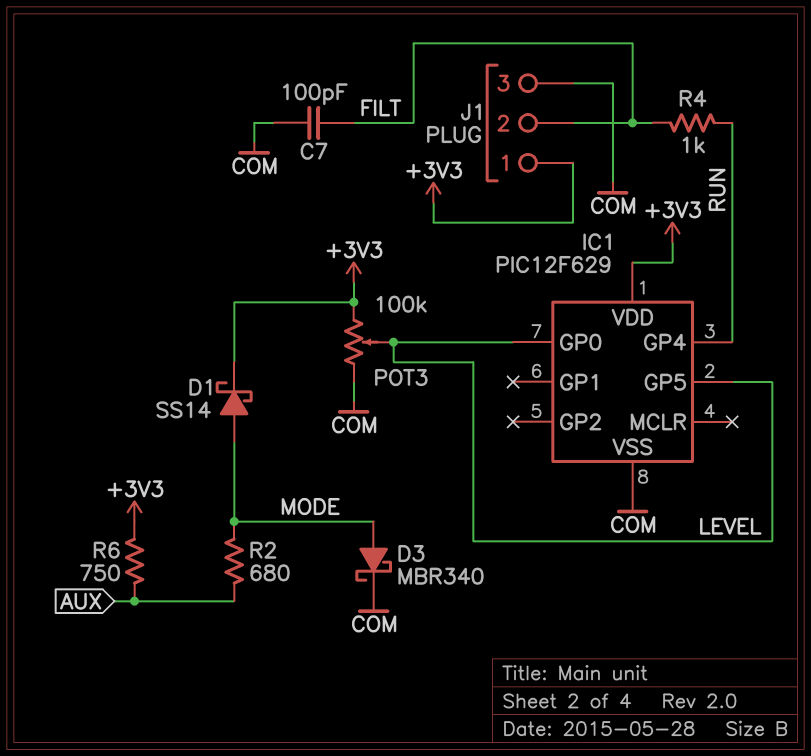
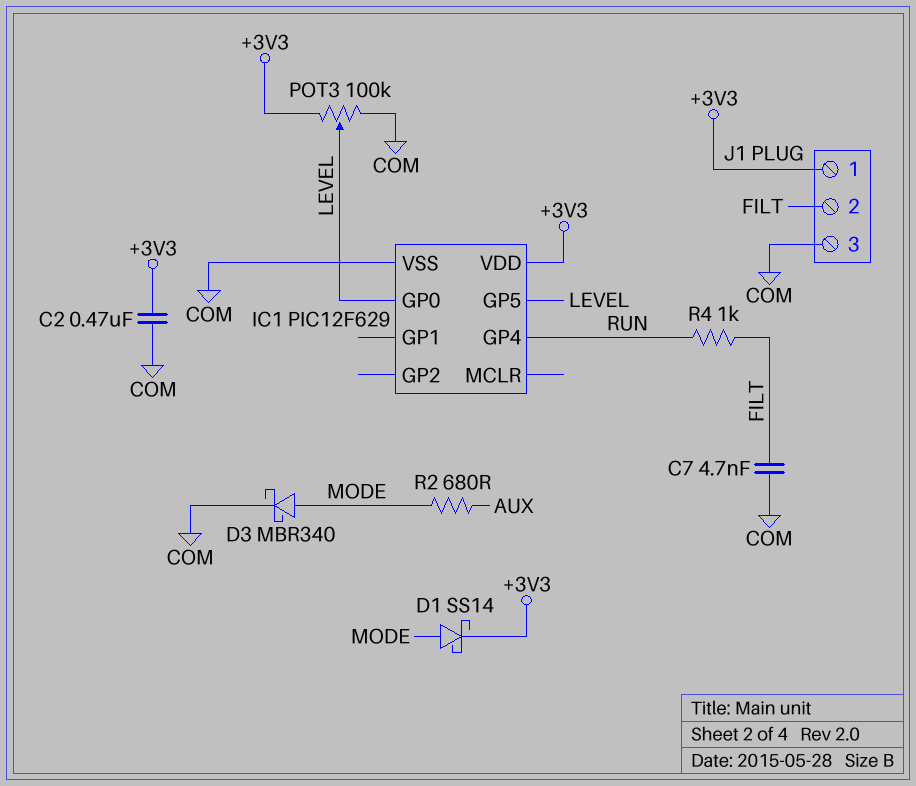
C2: none -> 470nF (+3V3, COM)
C7: 100pF (COM, FILT) -> 4.7nF (COM, FILT)
R6: 750 (+3V3, AUX) -> none

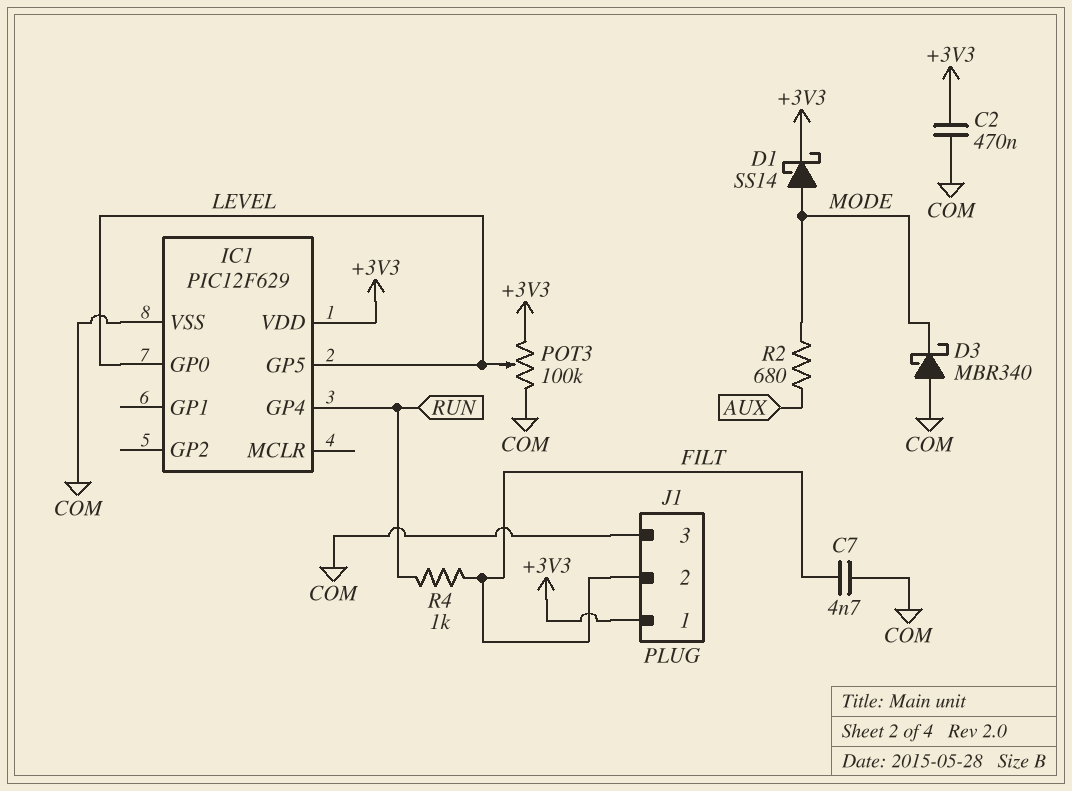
D3: schottky MBR340 (A MODE, K COM) -> schottky MBR340 (A COM, K MODE)

